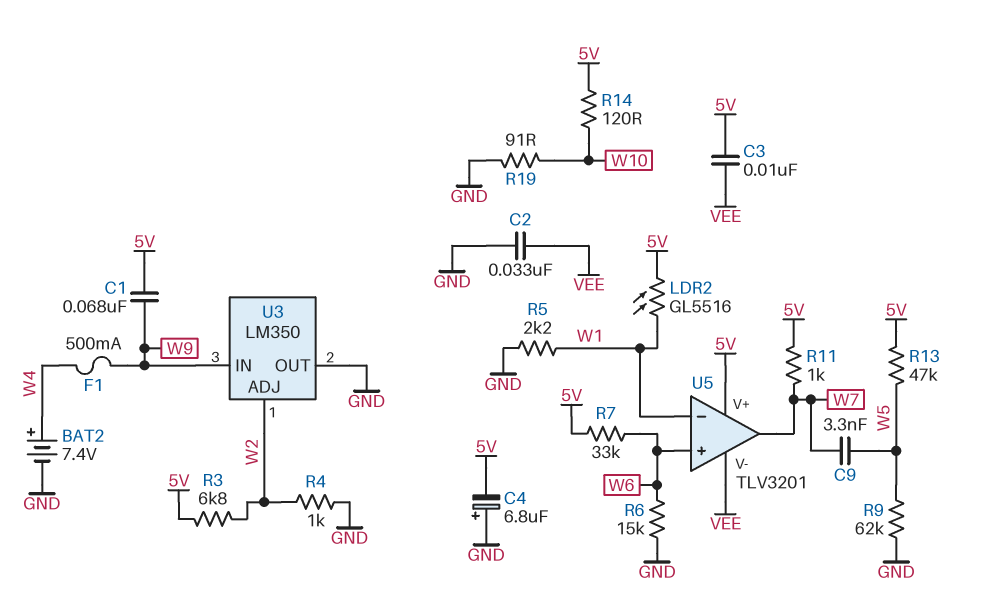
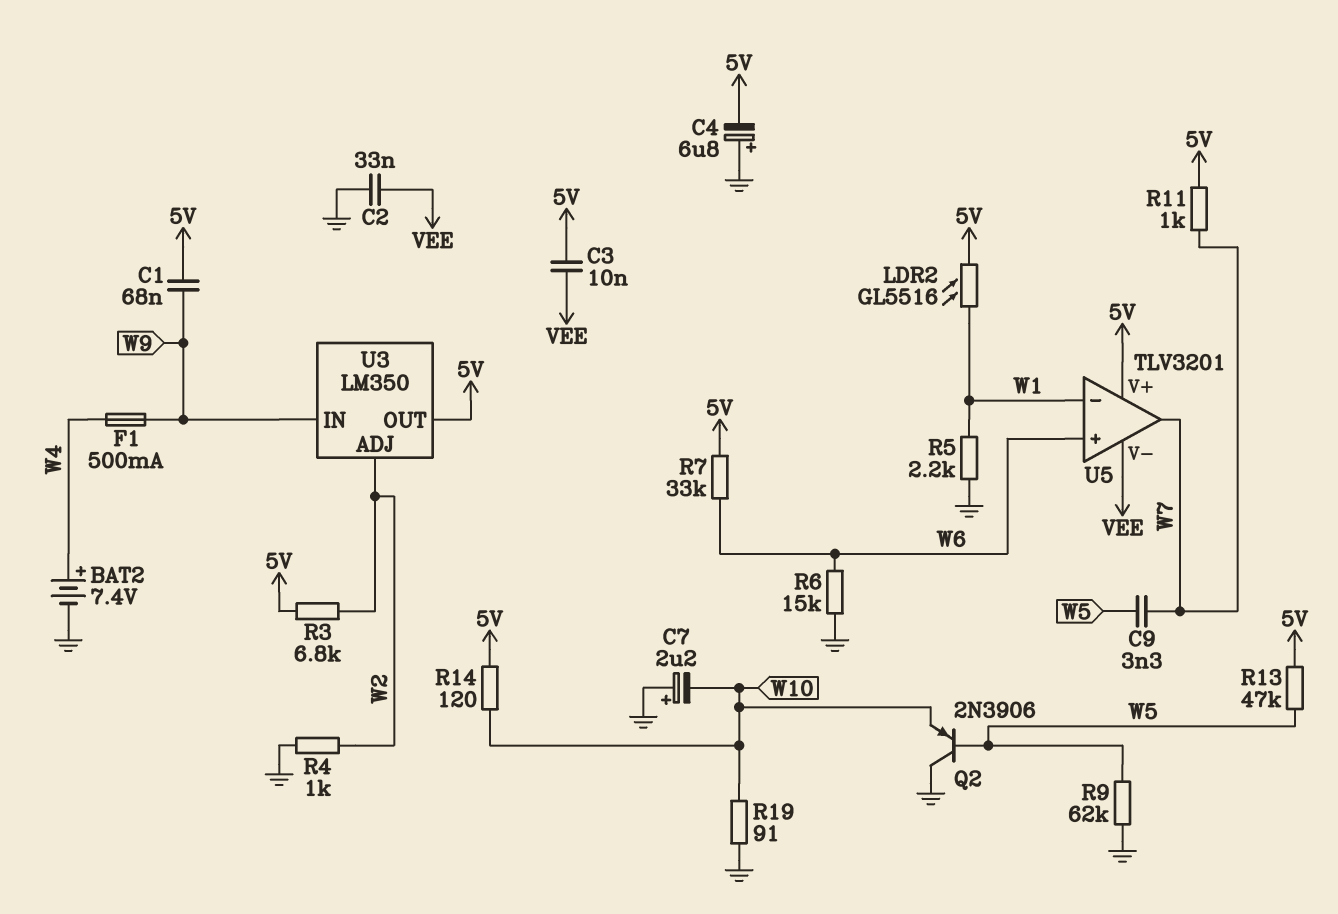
C7: none -> 2.2uF (plus GND, minus W10)
Q2: none -> PNP 2N3906 (B W5, C GND, E W10)
U3 pin OUT: GND -> 5V

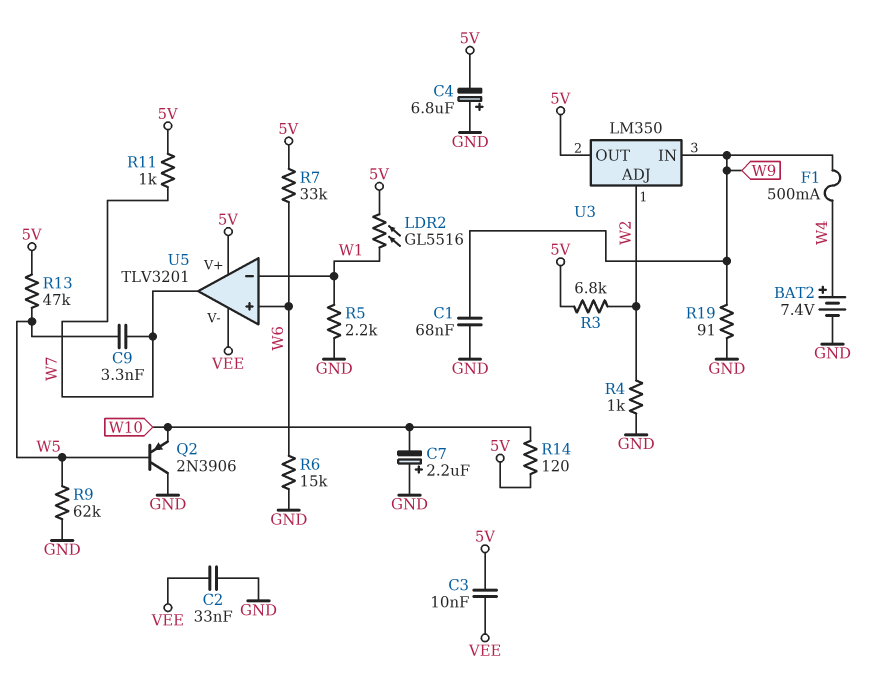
C1: 68nF (5V, W9) -> 68nF (GND, W9)
R19: 91 (GND, W10) -> 91 (GND, W9)

